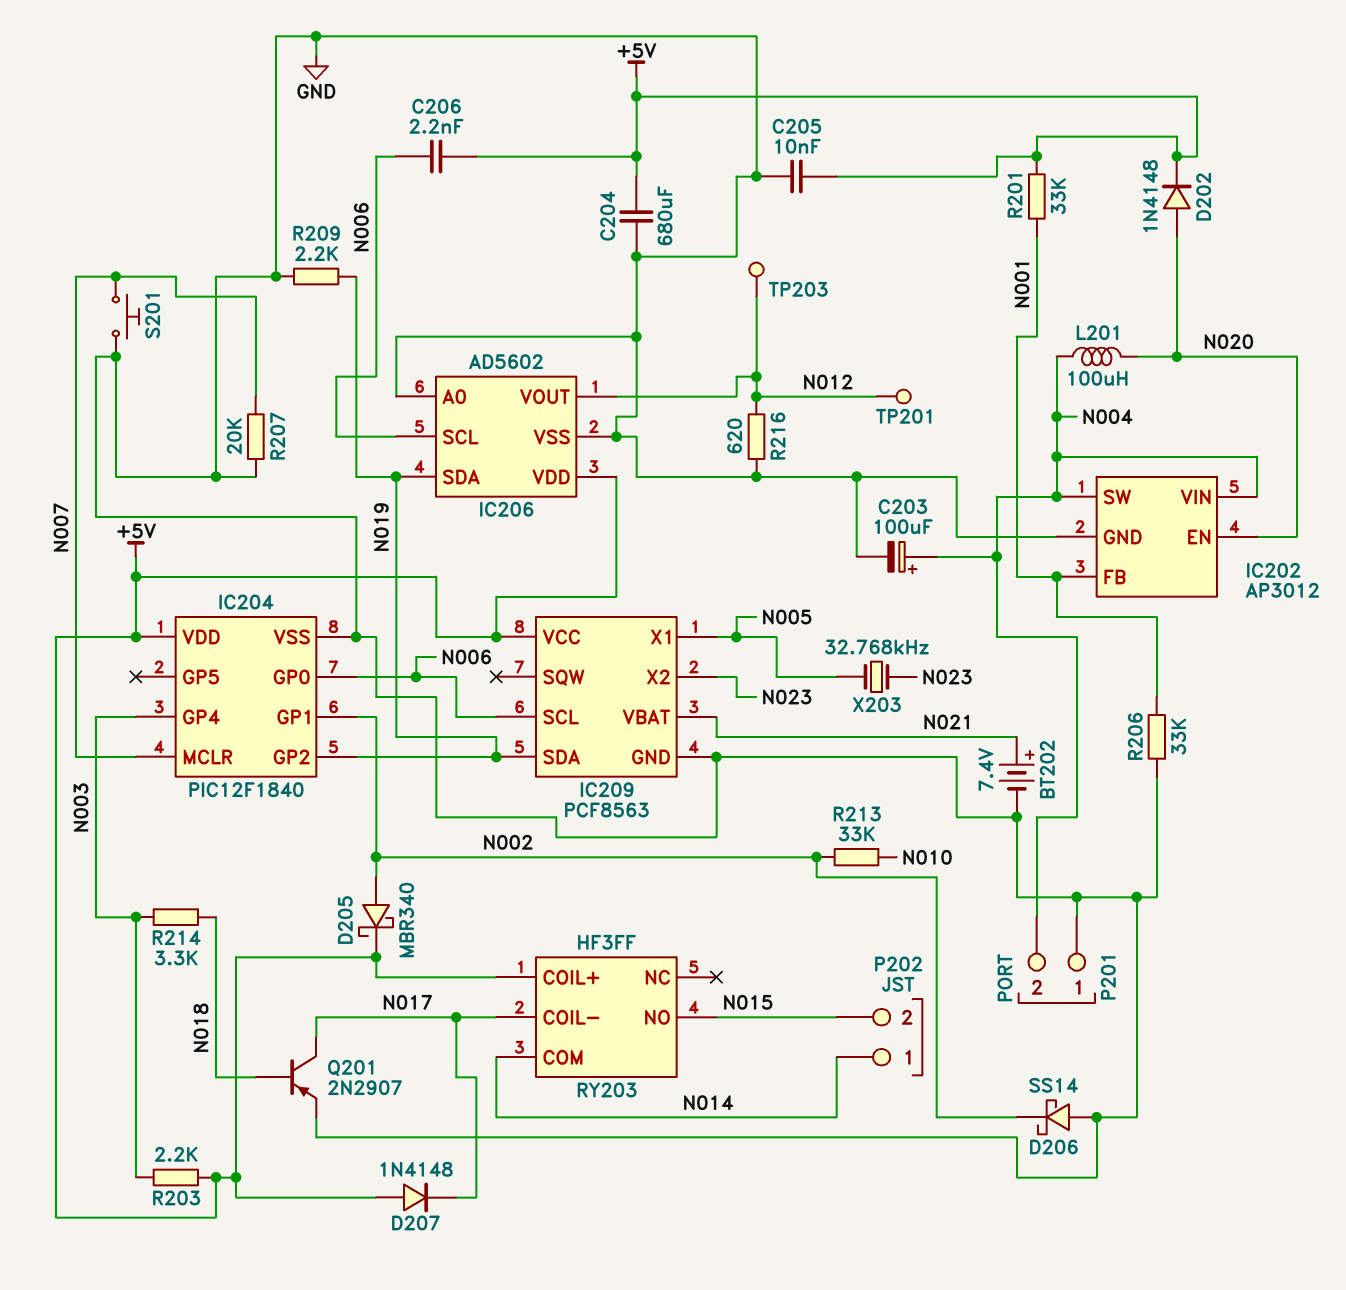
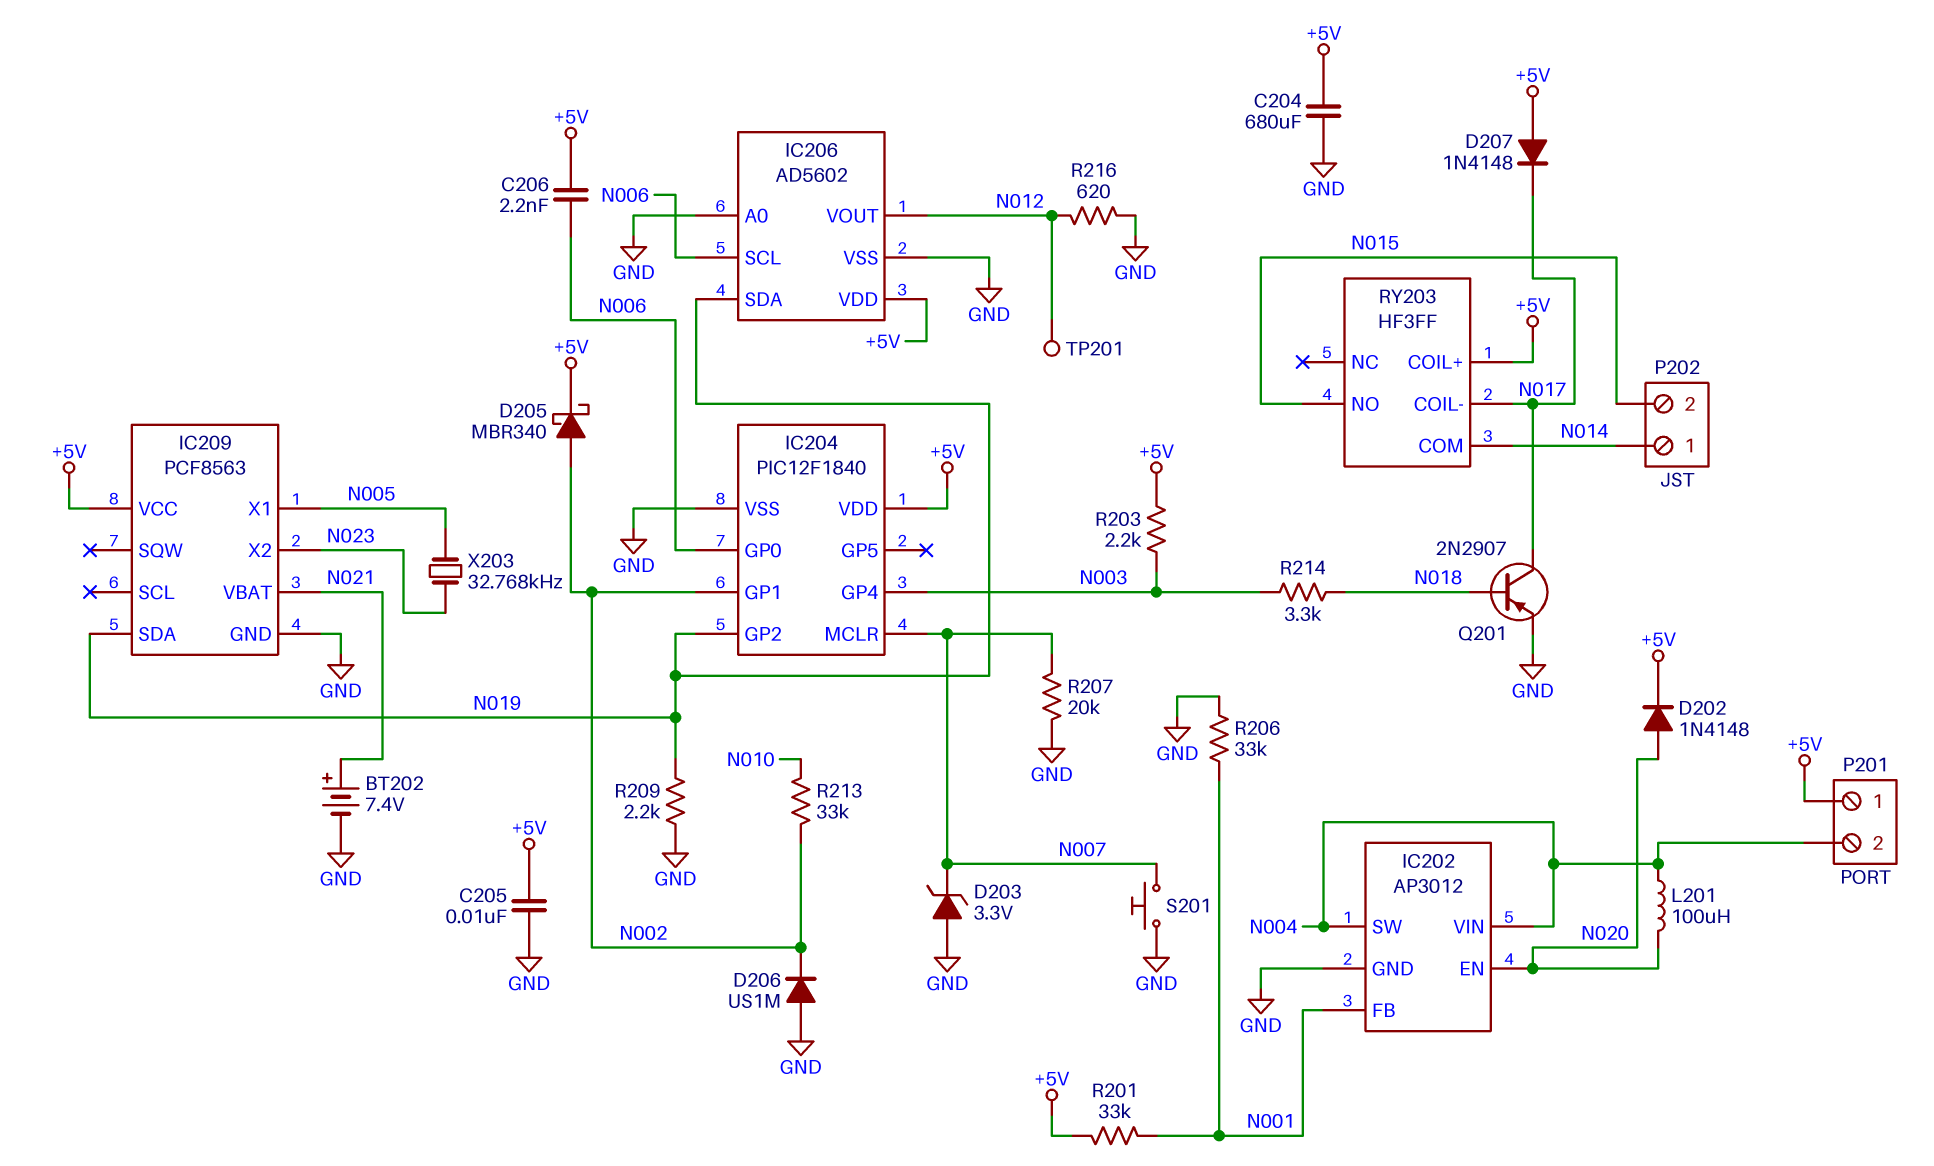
C203: 100uF (plus N004, minus GND) -> none
D203: none -> zener 3.3V (A GND, K N007)
D206: schottky SS14 (A GND, K N002) -> diode US1M (A GND, K N002)
IC209 pin SCL: N006 -> none
P201 pin 1: GND -> +5V
TP203: test point (N012) -> none

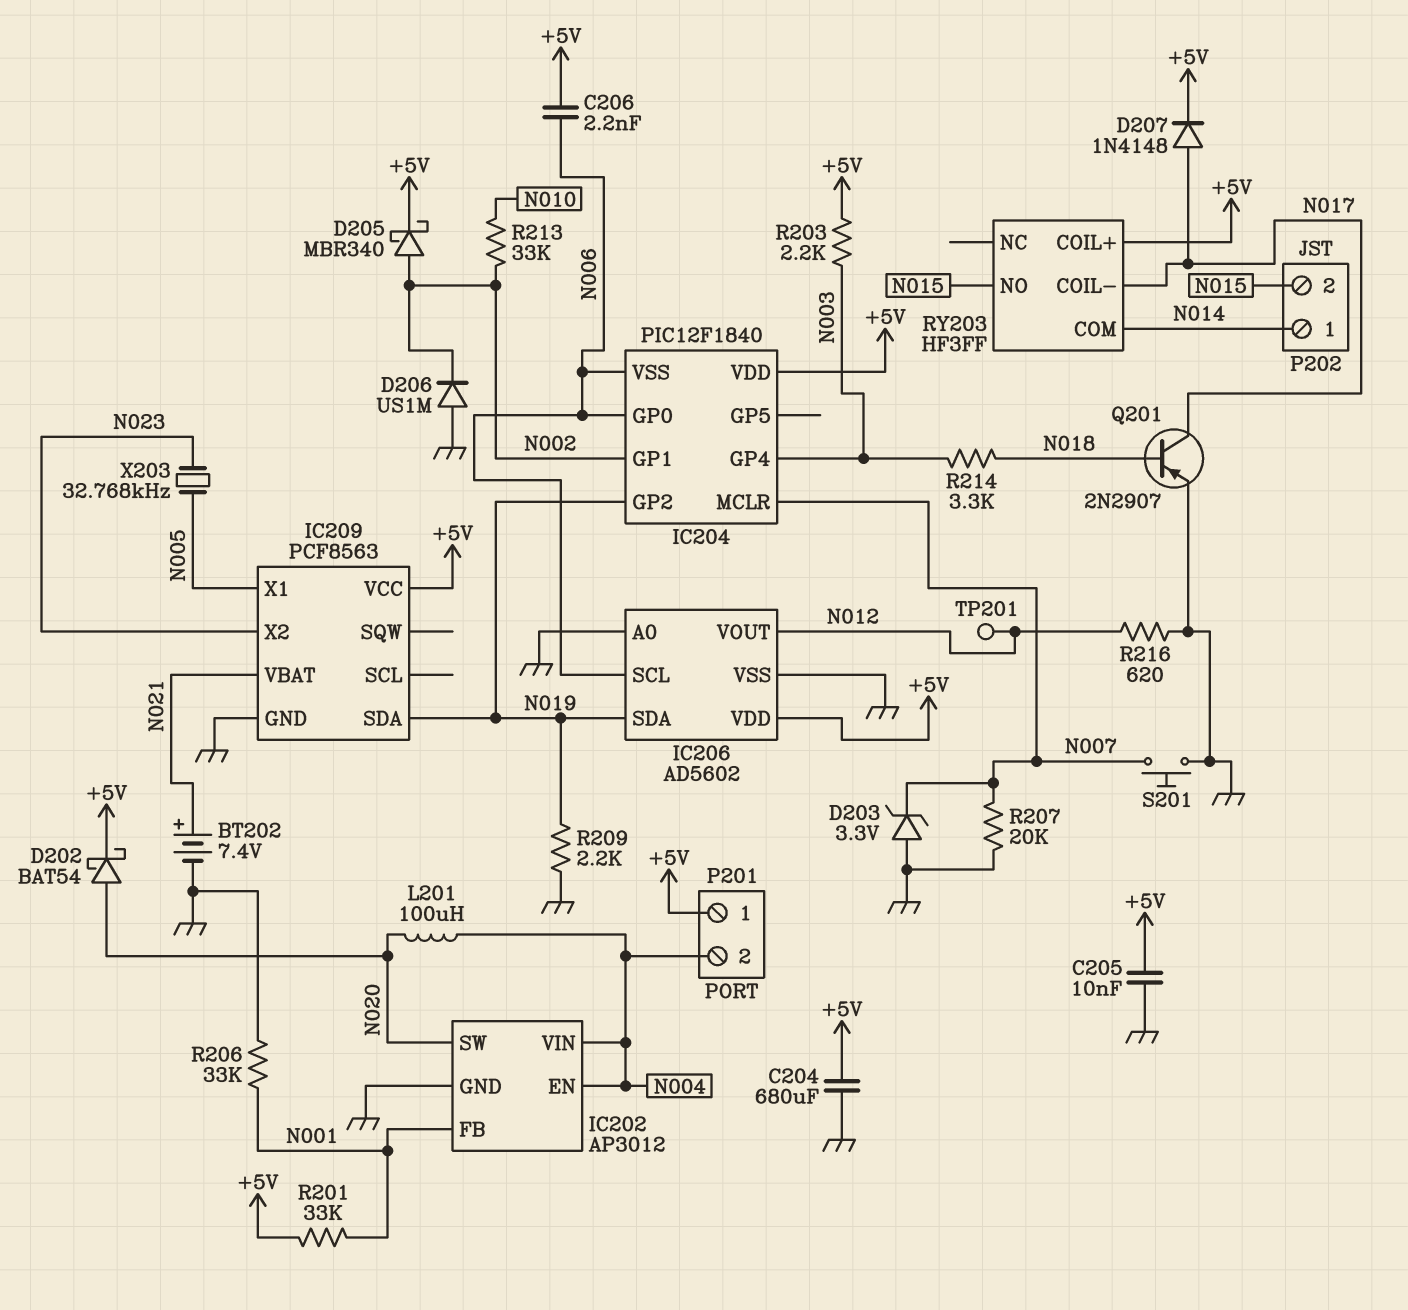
D202: diode 1N4148 (A N020, K +5V) -> schottky BAT54 (A N020, K +5V)
D207: diode 1N4148 (A +5V, K N017) -> diode 1N4148 (A N017, K +5V)
IC202 pin EN: N020 -> N004
IC202 pin SW: N004 -> N020
IC204 pin VSS: GND -> N006

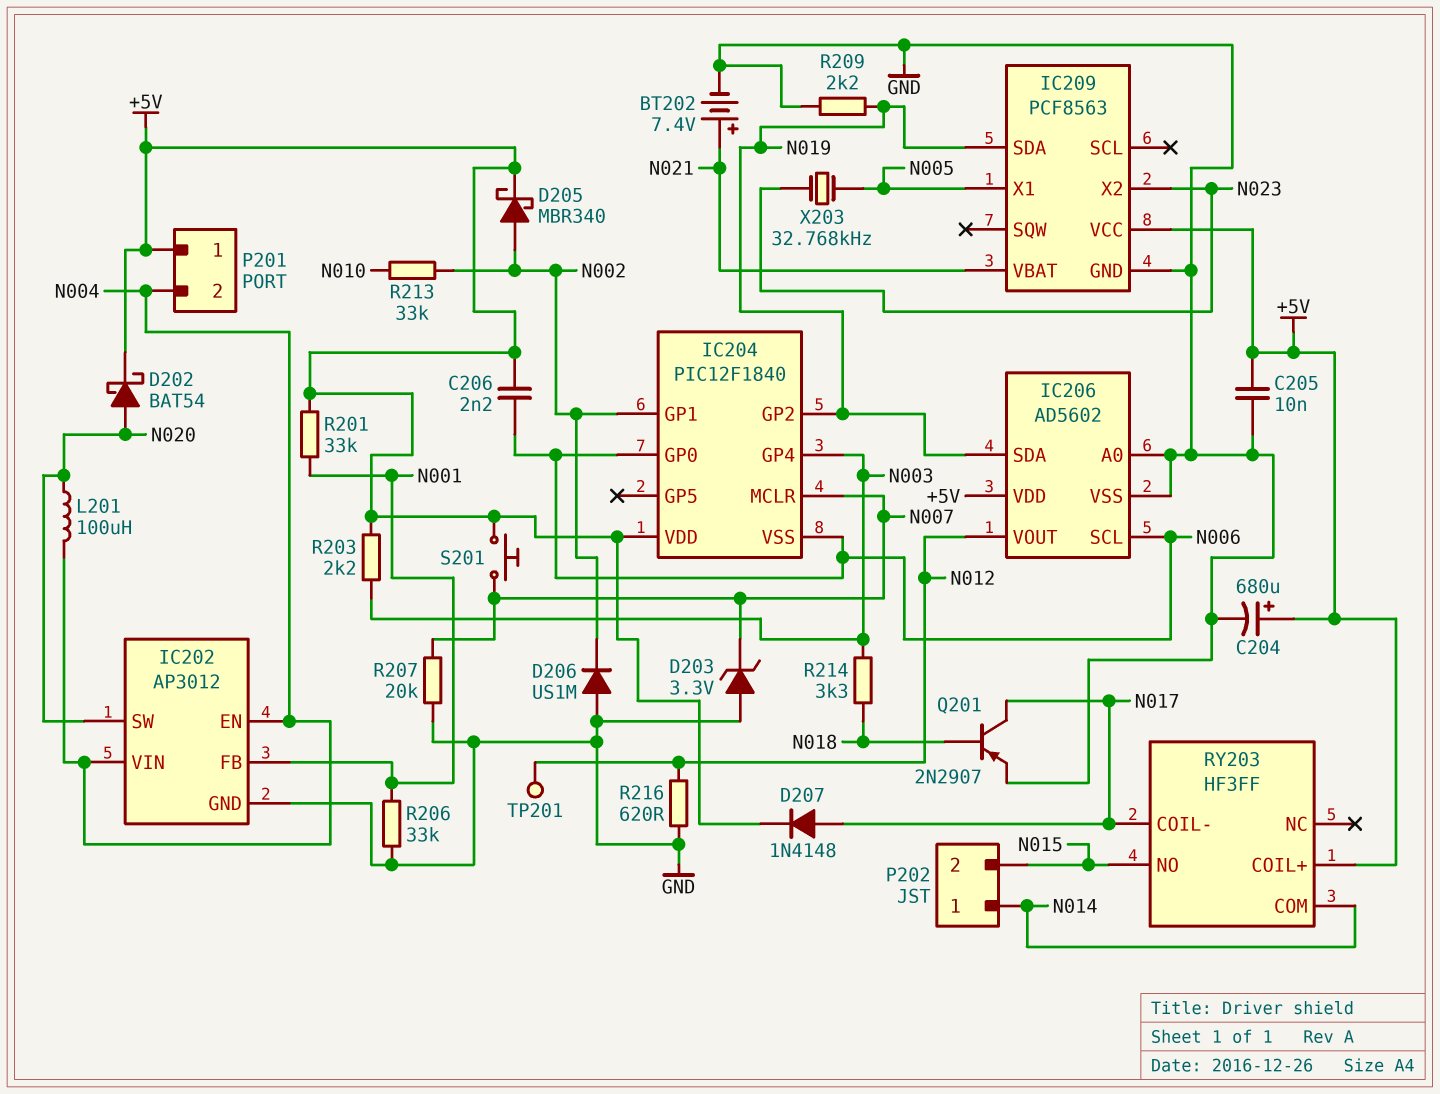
C204: 680uF (+5V, GND) -> 680uF (plus +5V, minus GND)
S201: button (GND, N007) -> button (+5V, N007)

